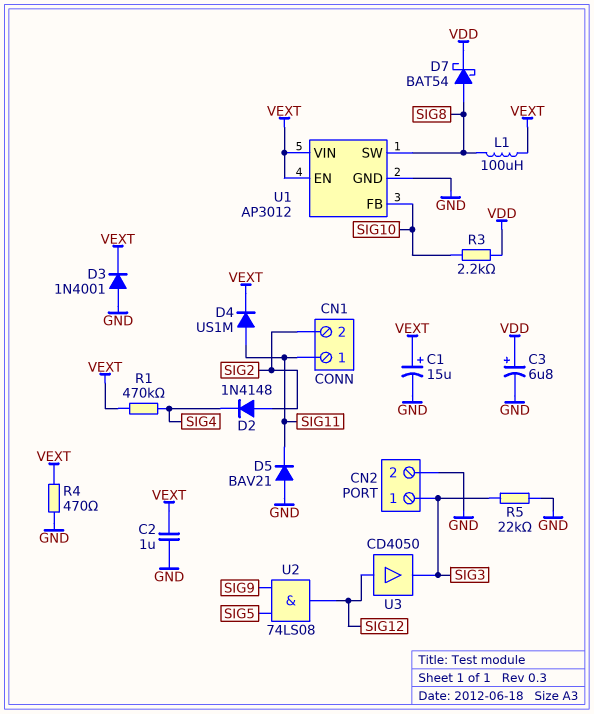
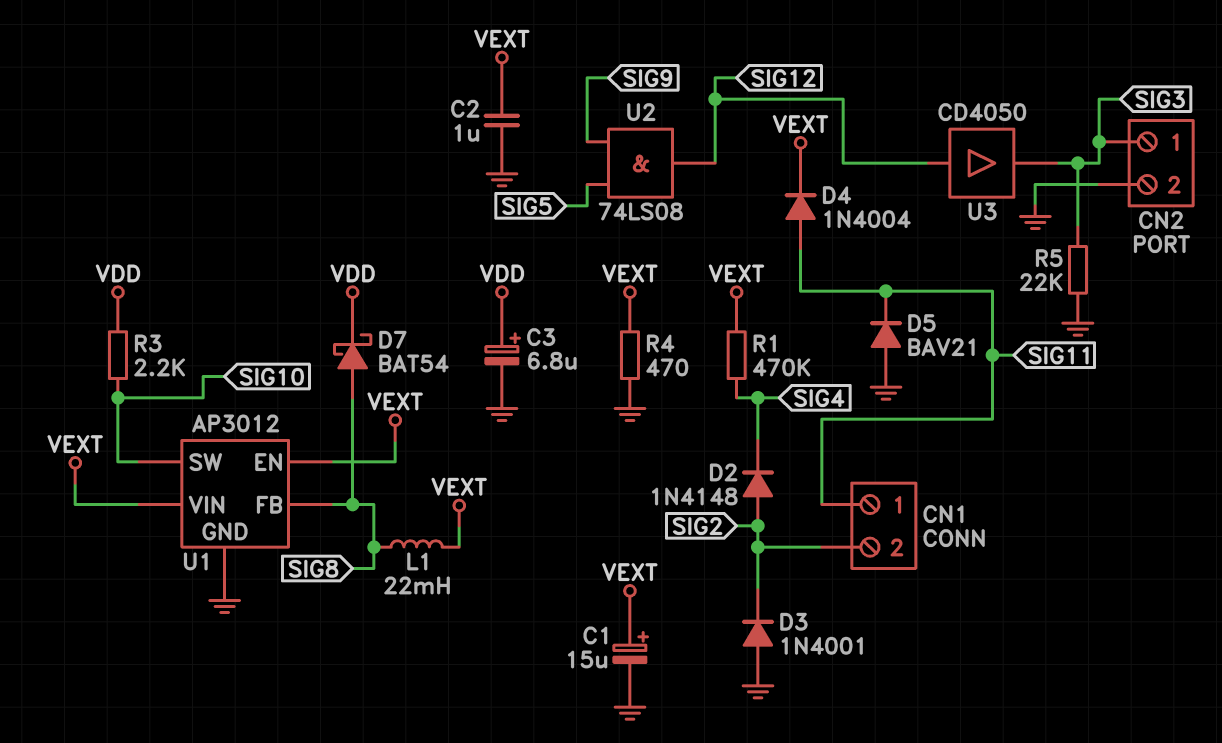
D3: diode 1N4001 (A GND, K VEXT) -> diode 1N4001 (A GND, K SIG2)
D4: diode US1M (A SIG11, K VEXT) -> diode 1N4004 (A SIG11, K VEXT)
L1: 100uH (SIG8, VEXT) -> 22mH (SIG8, VEXT)
U1 pin FB: SIG10 -> SIG8
U1 pin SW: SIG8 -> SIG10

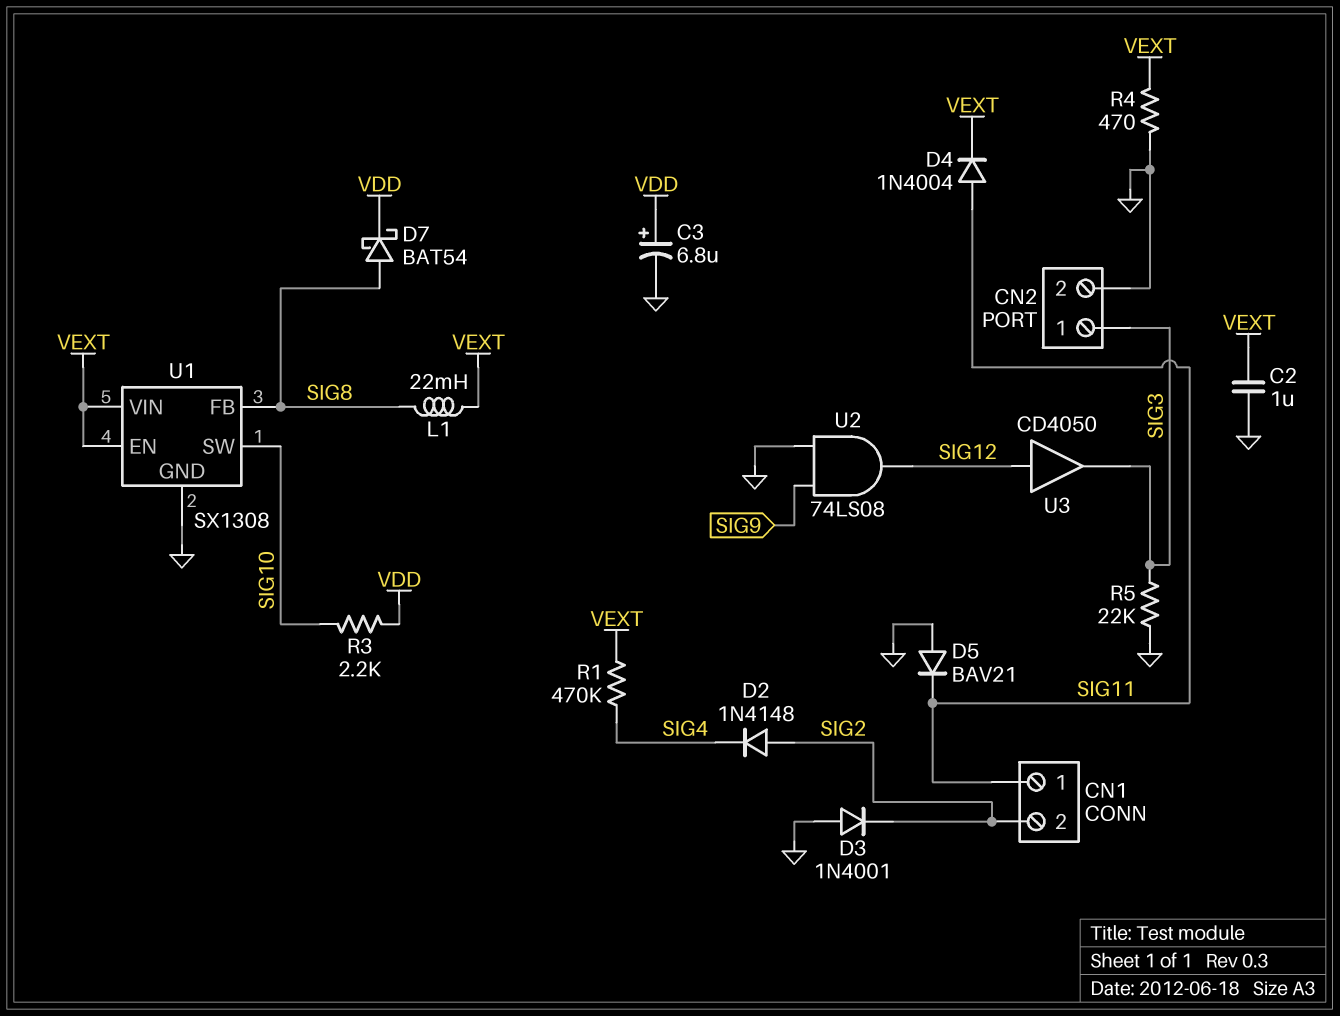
C1: 15uF (plus VEXT, minus GND) -> none
U1: AP3012 -> SX1308
U2: AND 74LS08 (in SIG5, in SIG9, out SIG12) -> AND 74LS08 (in GND, in SIG9, out SIG12)

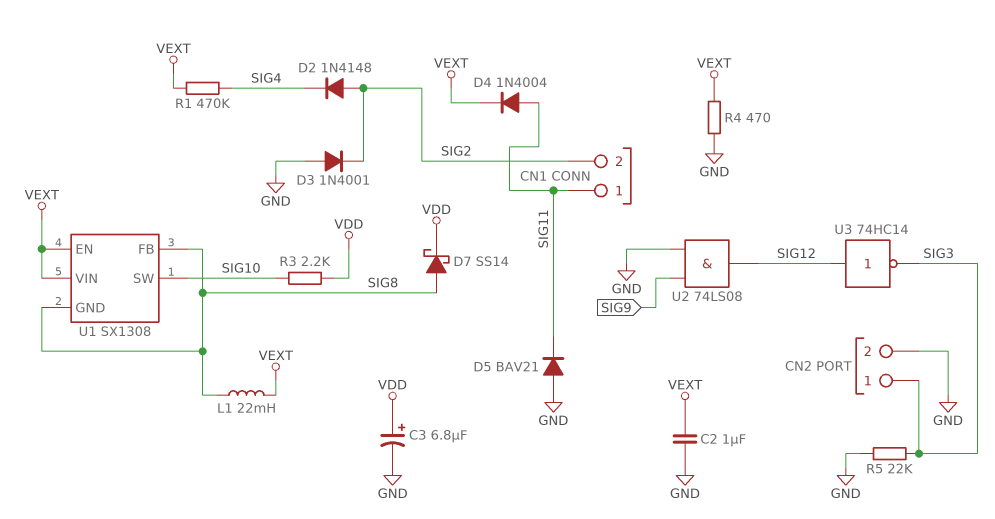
D7: schottky BAT54 (A SIG8, K VDD) -> schottky SS14 (A SIG8, K VDD)
U1 pin GND: GND -> SIG8
U3: buffer CD4050 (in SIG12, out SIG3) -> NOT 74HC14 (in SIG12, out SIG3)

